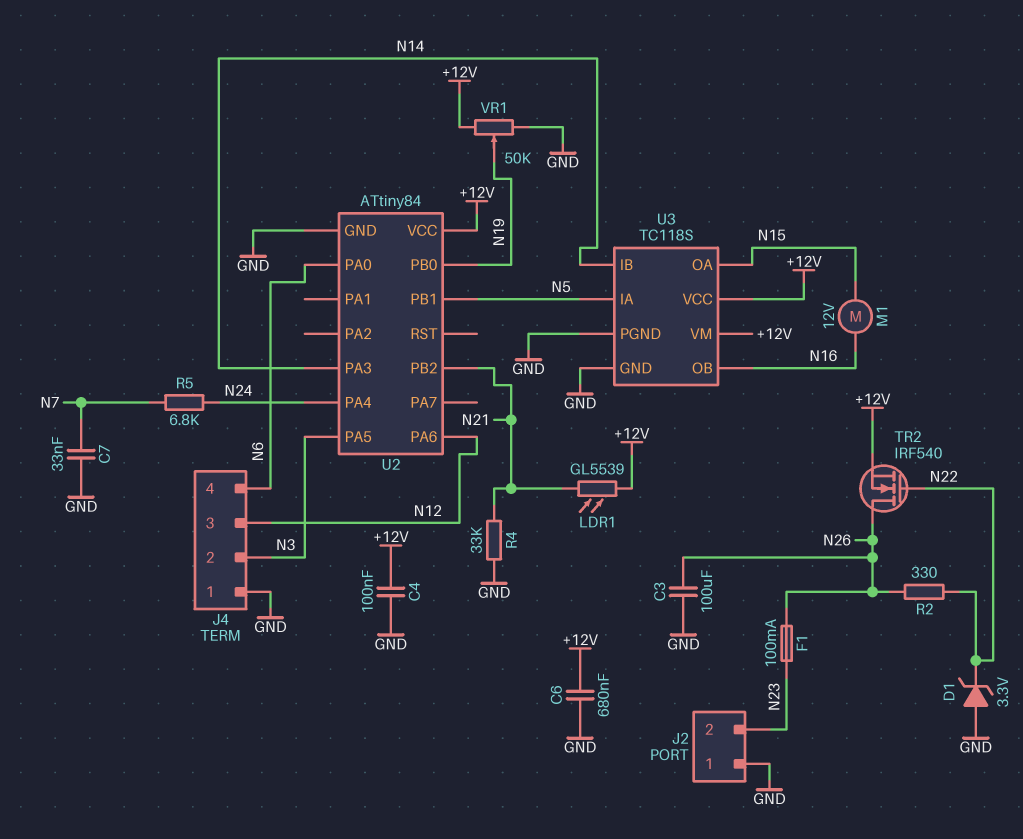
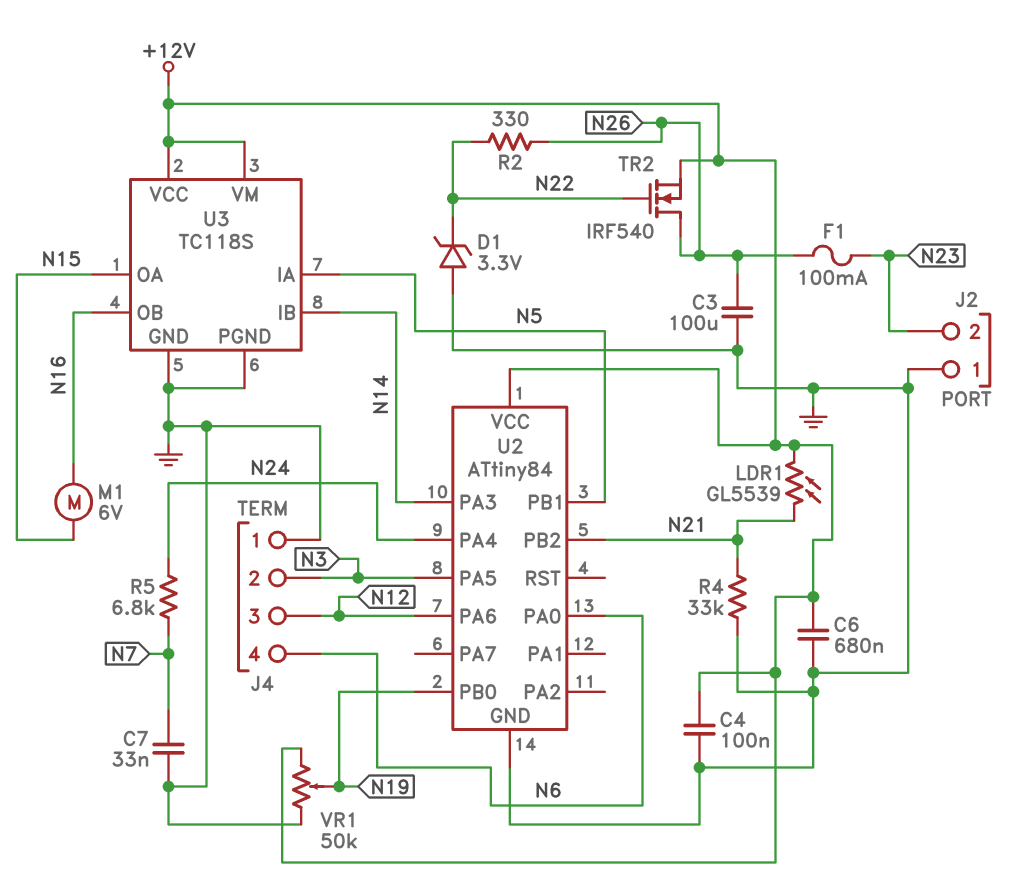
M1: motor 12V (N15, N16) -> motor 6V (N15, N16)

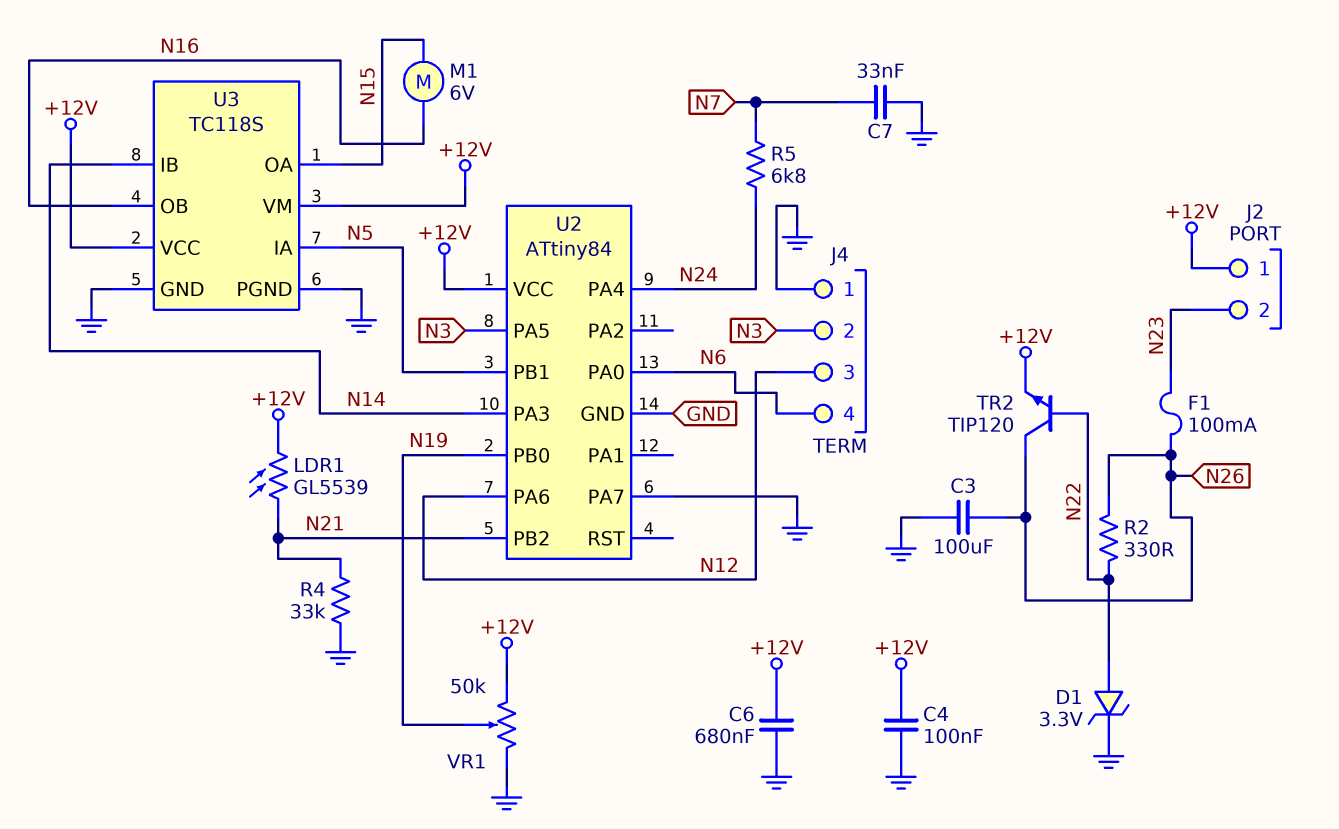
D1: zener 3.3V (A GND, K N22) -> zener 3.3V (A N22, K GND)
J2 pin 1: GND -> +12V
TR2: NMOS IRF540 (G N22, D N26, S +12V) -> NPN TIP120 (B N22, C N26, E +12V)
U2 pin PA7: none -> GND

